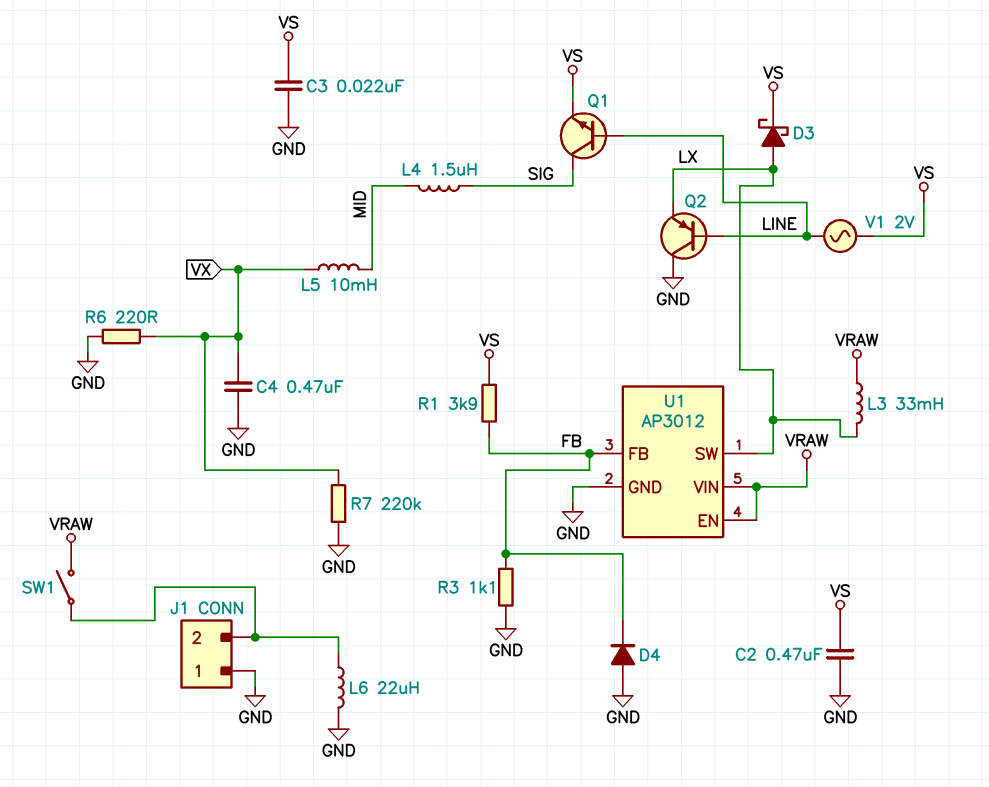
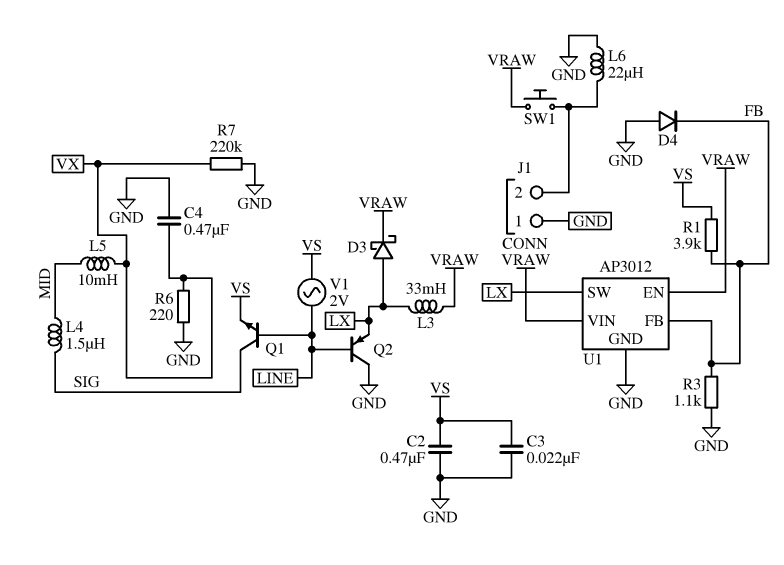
D3: schottky (A LX, K VS) -> schottky (A LX, K VRAW)
SW1: switch (J1/2, VRAW) -> button (J1/2, VRAW)

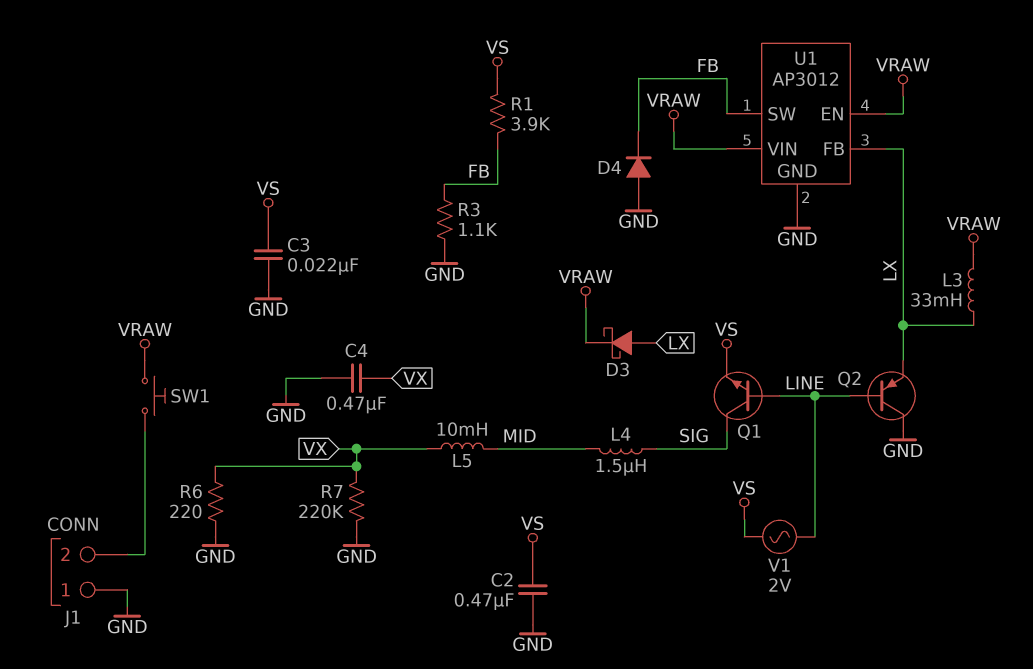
L6: 22uH (GND, J1/2) -> none
U1 pin FB: FB -> LX
U1 pin SW: LX -> FB

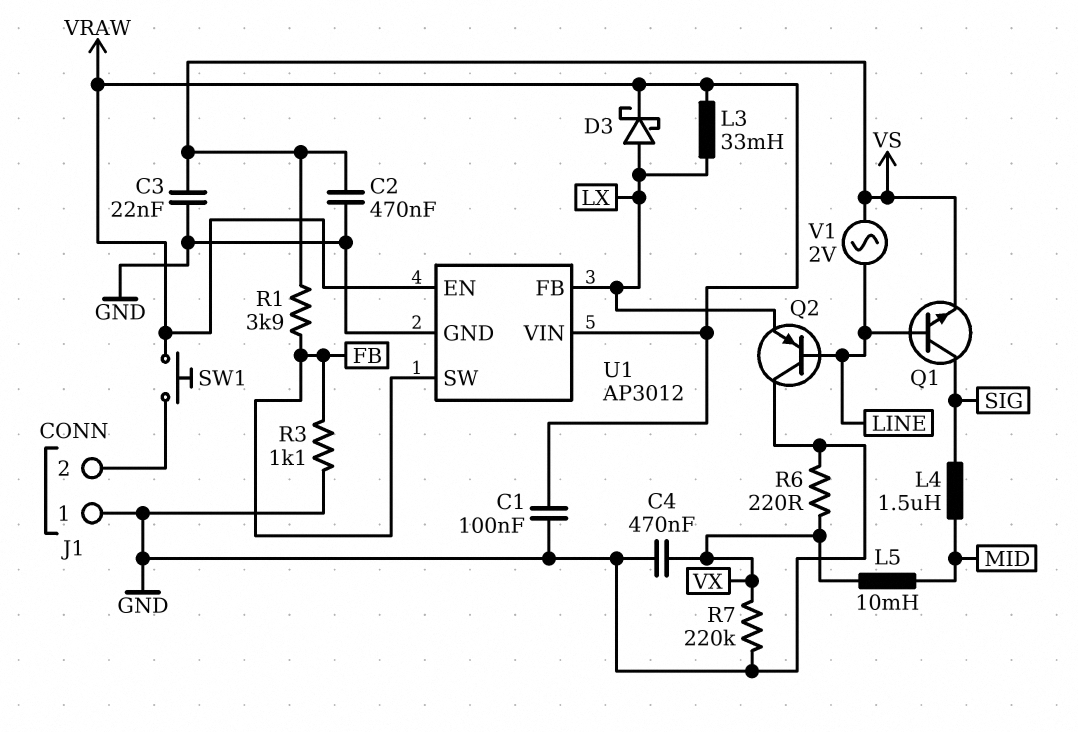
C1: none -> 100nF (GND, VRAW)
D4: diode (A GND, K FB) -> none

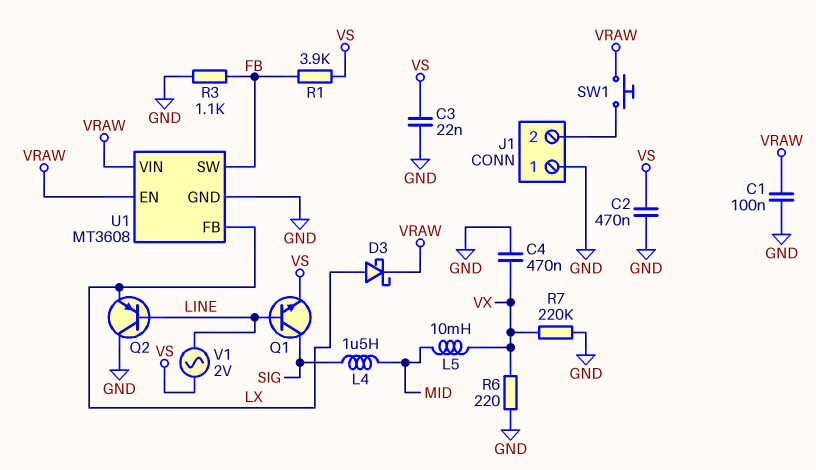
L3: 33mH (LX, VRAW) -> none
U1: AP3012 -> MT3608

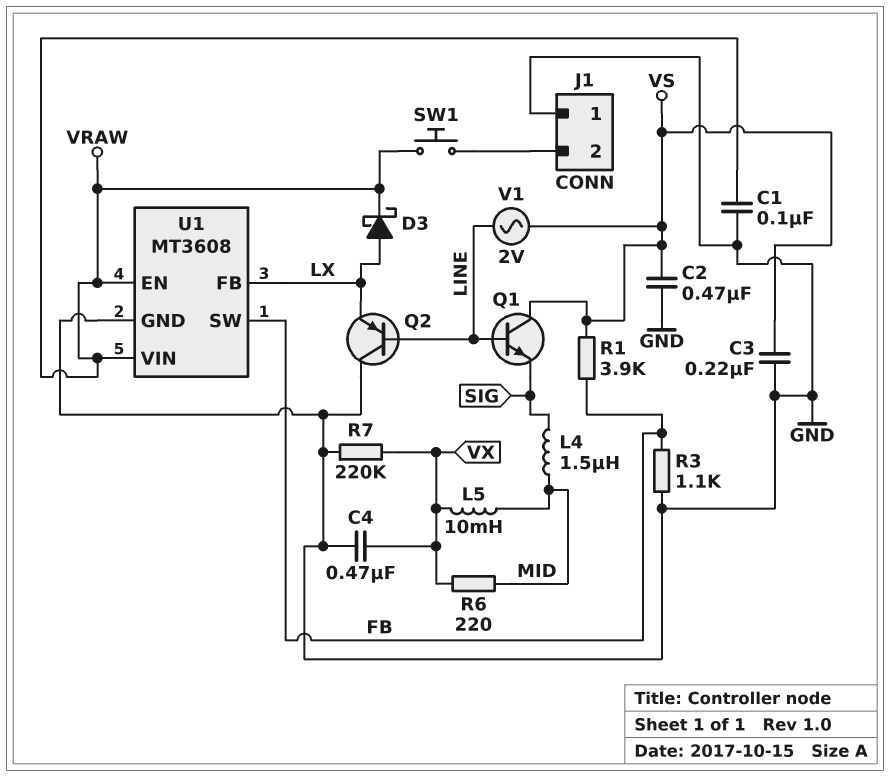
C3: 22nF (GND, VS) -> 220nF (GND, VS)
Q1: NPN (B LINE, C SIG, E VS) -> NPN (B LINE, C VS, E SIG)
R6: 220 (GND, VX) -> 220 (MID, VX)

